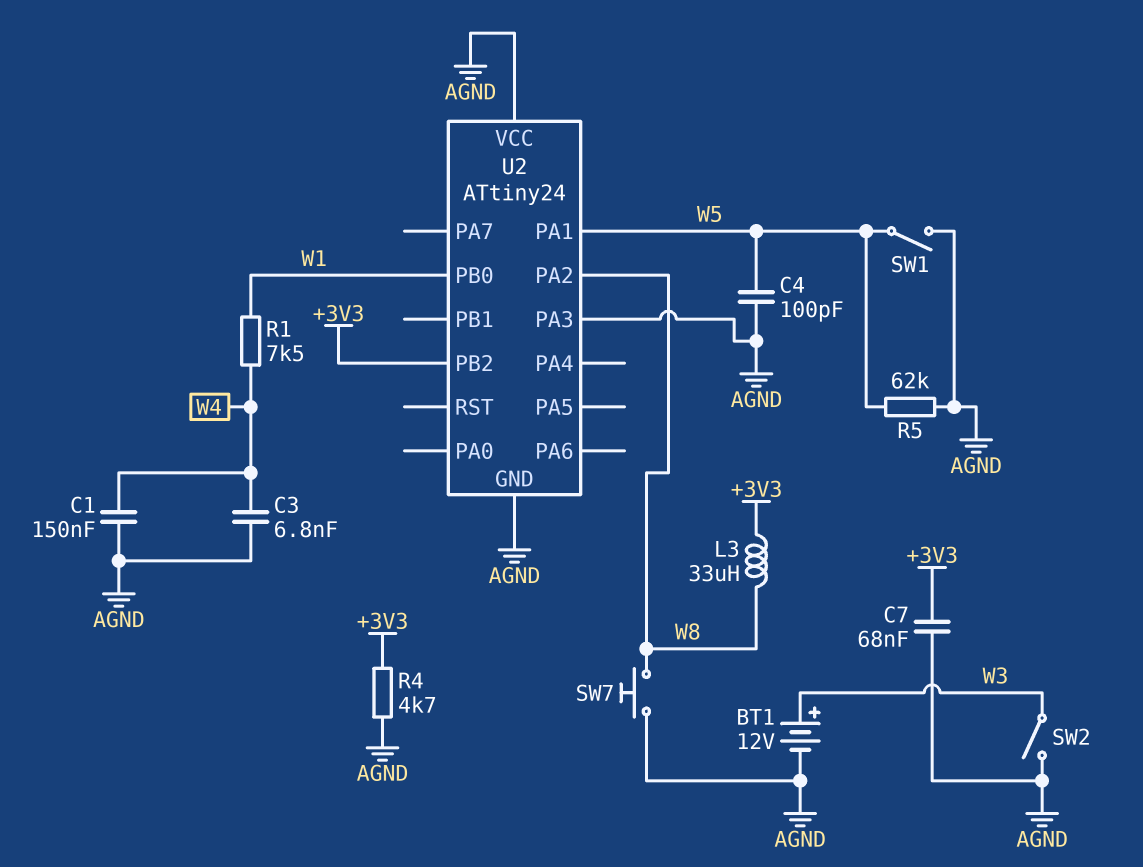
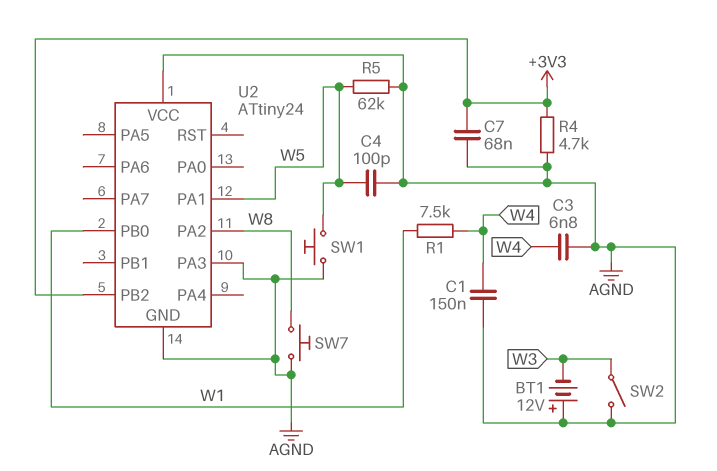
BT1: 12V (plus W3, minus AGND) -> 12V (plus AGND, minus W3)
L3: 33uH (+3V3, W8) -> none
SW1: switch (AGND, W5) -> button (AGND, W5)

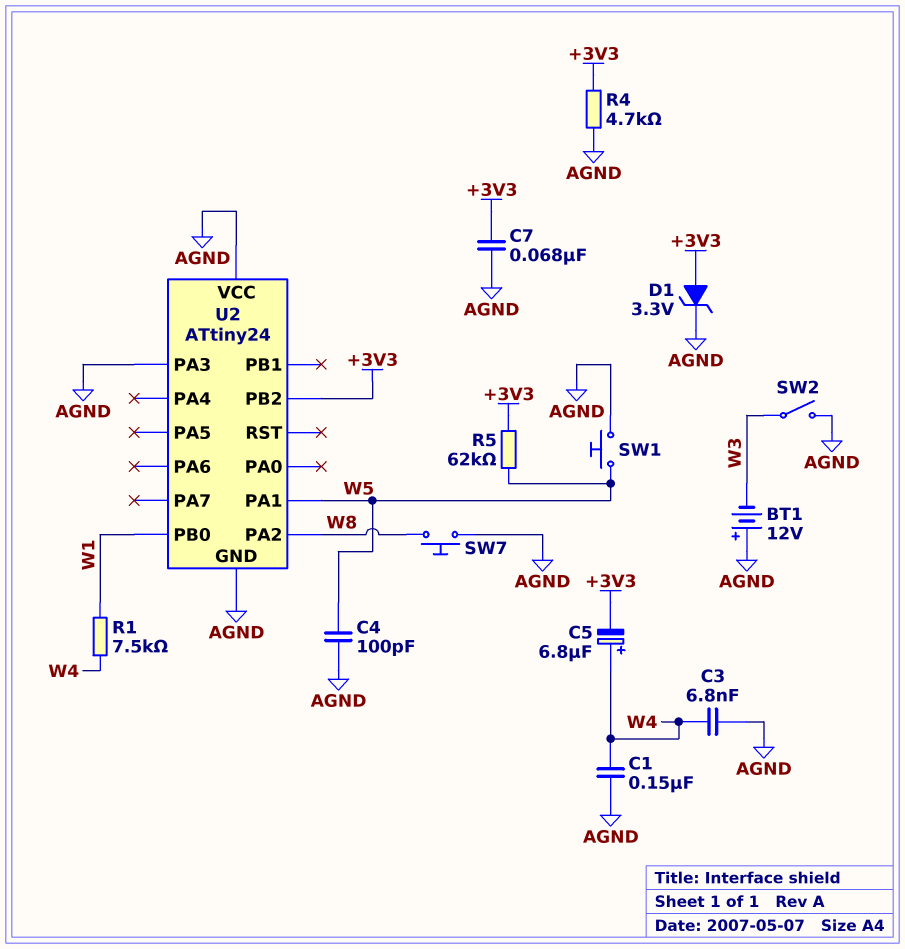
C5: none -> 6.8uF (plus W4, minus +3V3)
D1: none -> zener 3.3V (A +3V3, K AGND)
R5: 62k (AGND, W5) -> 62k (+3V3, W5)

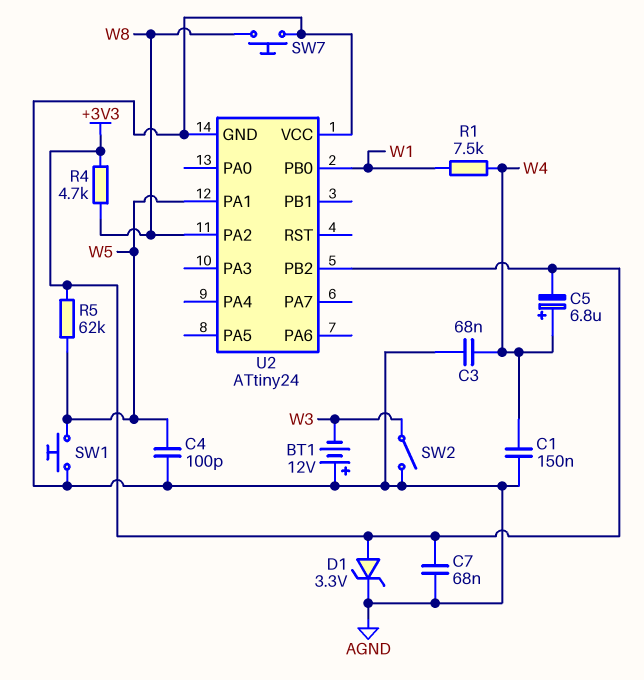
C3: 6.8nF (AGND, W4) -> 68nF (AGND, W4)
R4: 4.7k (+3V3, AGND) -> 4.7k (+3V3, W8)
U2 pin PA3: AGND -> none

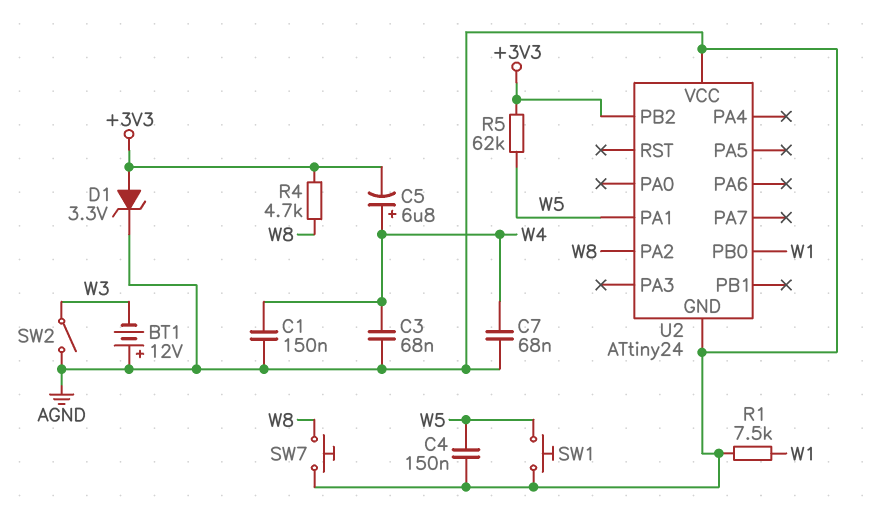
C4: 100pF (AGND, W5) -> 150nF (AGND, W5)
C7: 68nF (+3V3, AGND) -> 68nF (AGND, W4)
R1: 7.5k (W1, W4) -> 7.5k (AGND, W1)

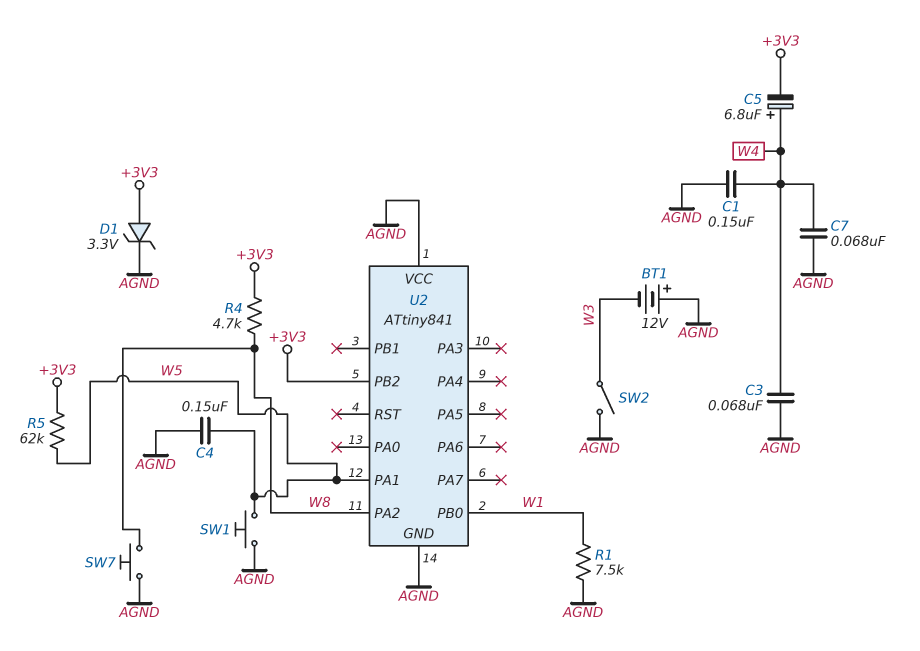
U2: ATtiny24 -> ATtiny841

